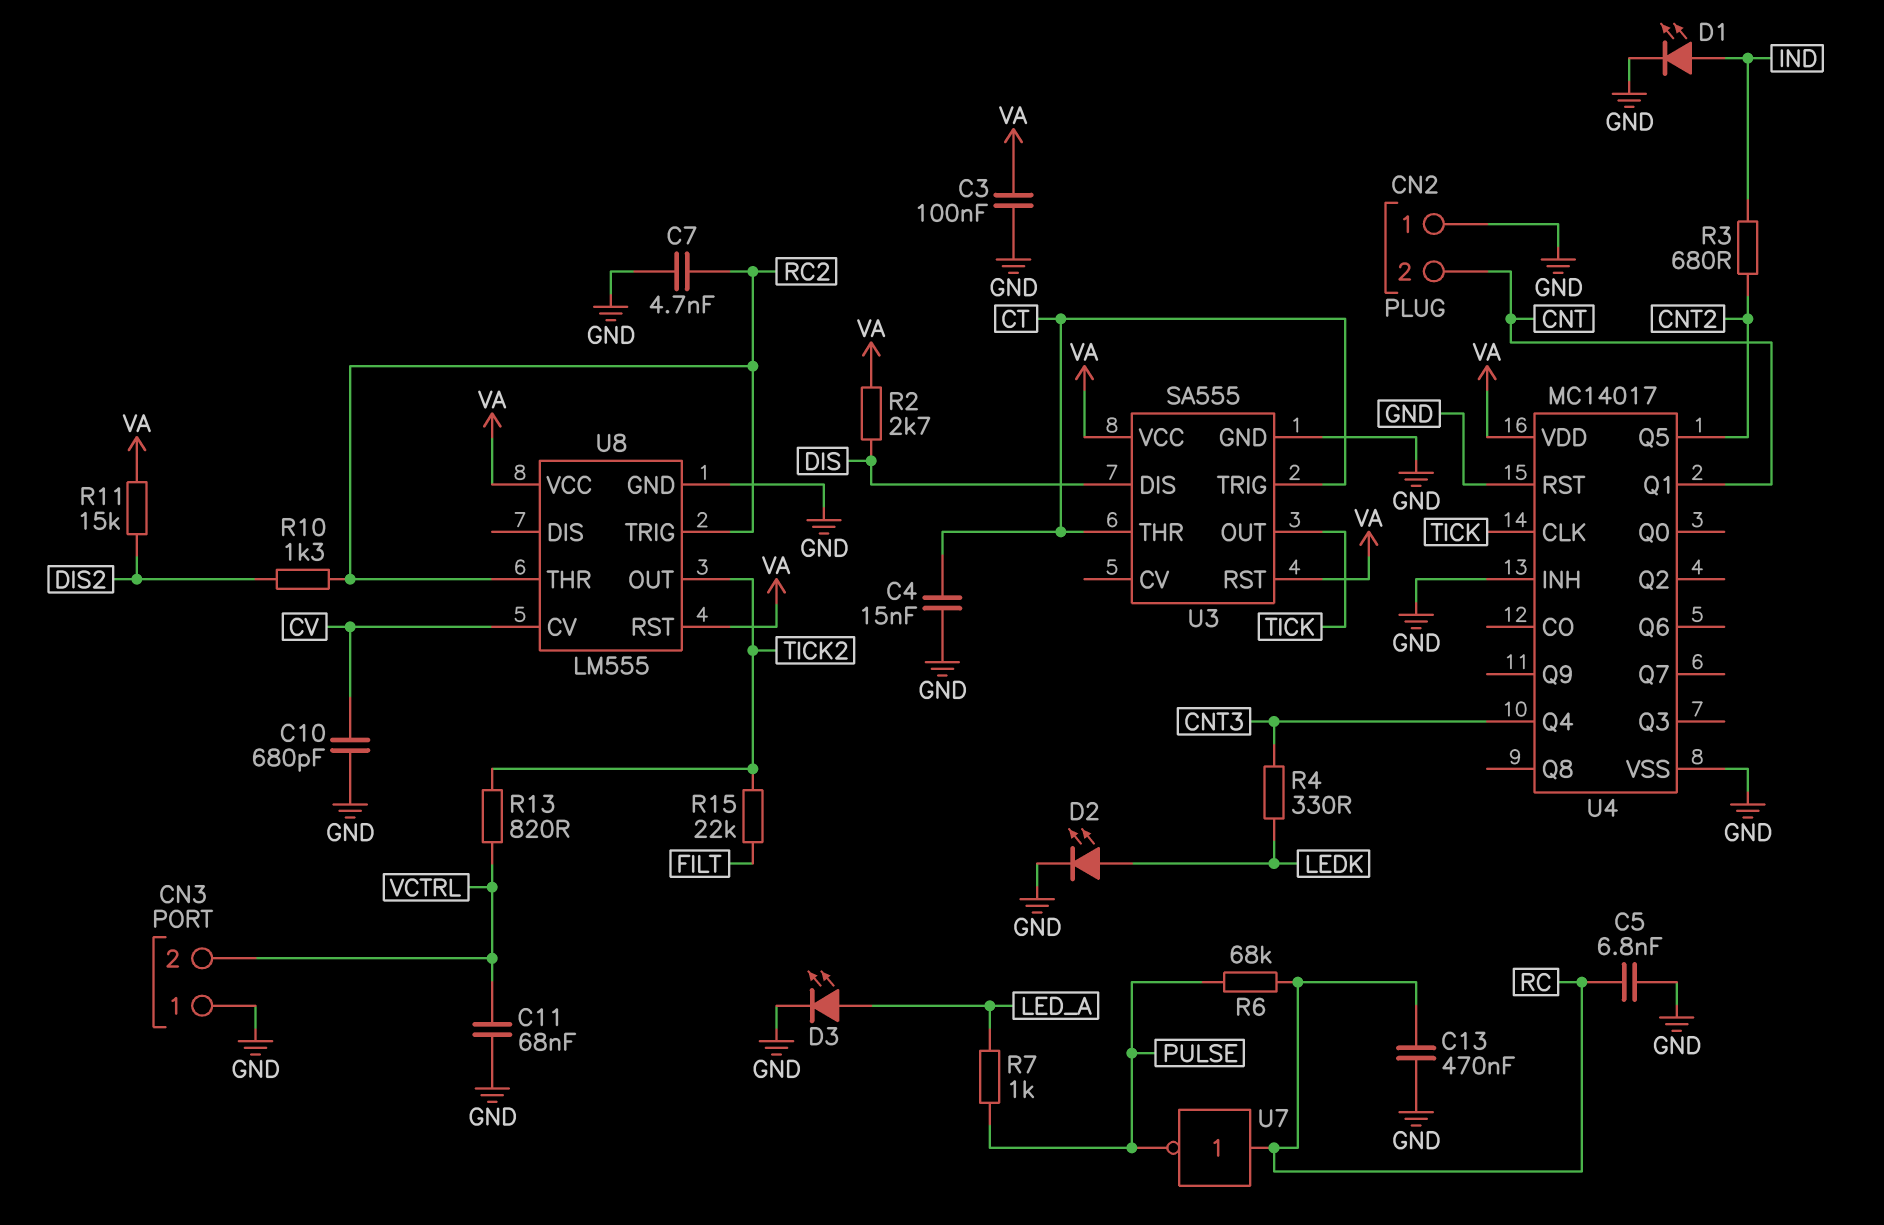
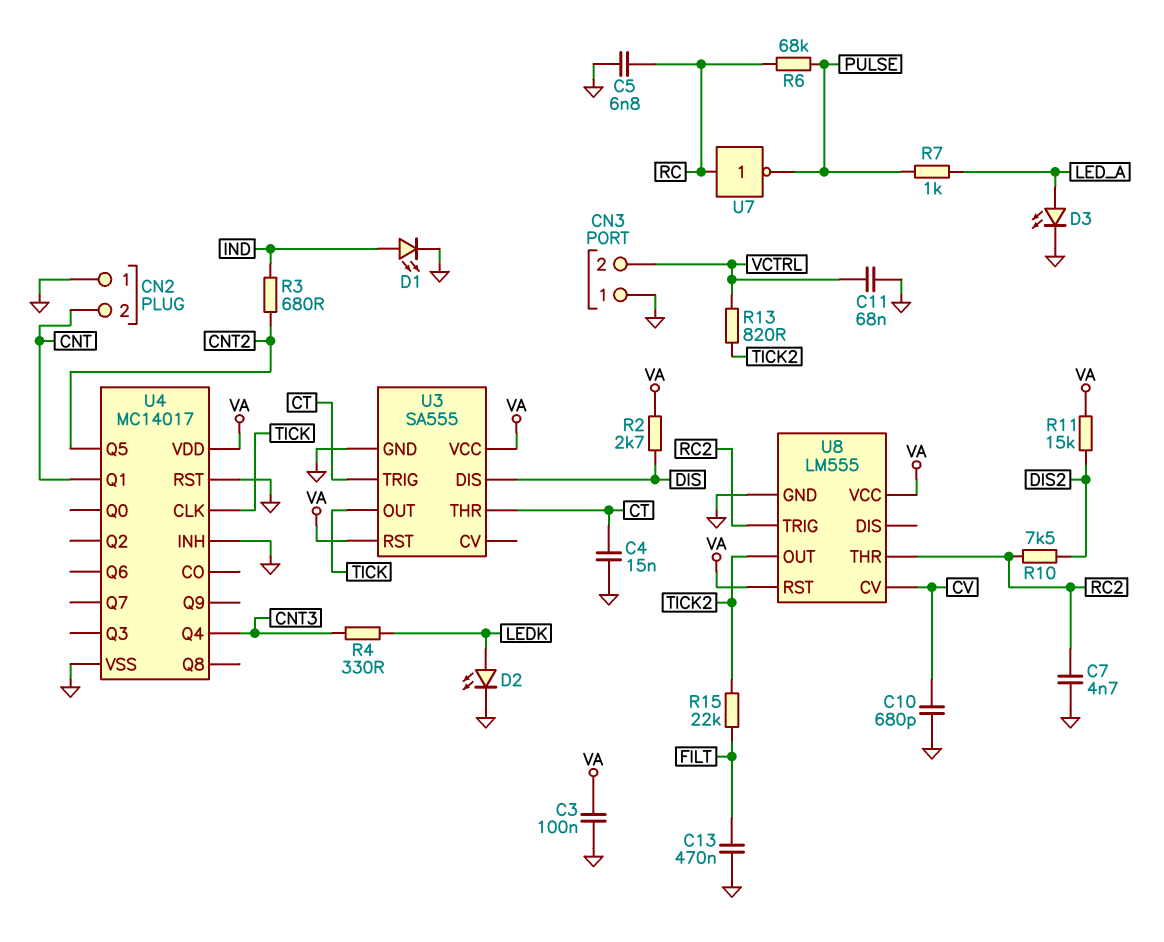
C13: 470nF (GND, RC) -> 470nF (FILT, GND)
R10: 1.3k (DIS2, RC2) -> 7.5k (DIS2, RC2)

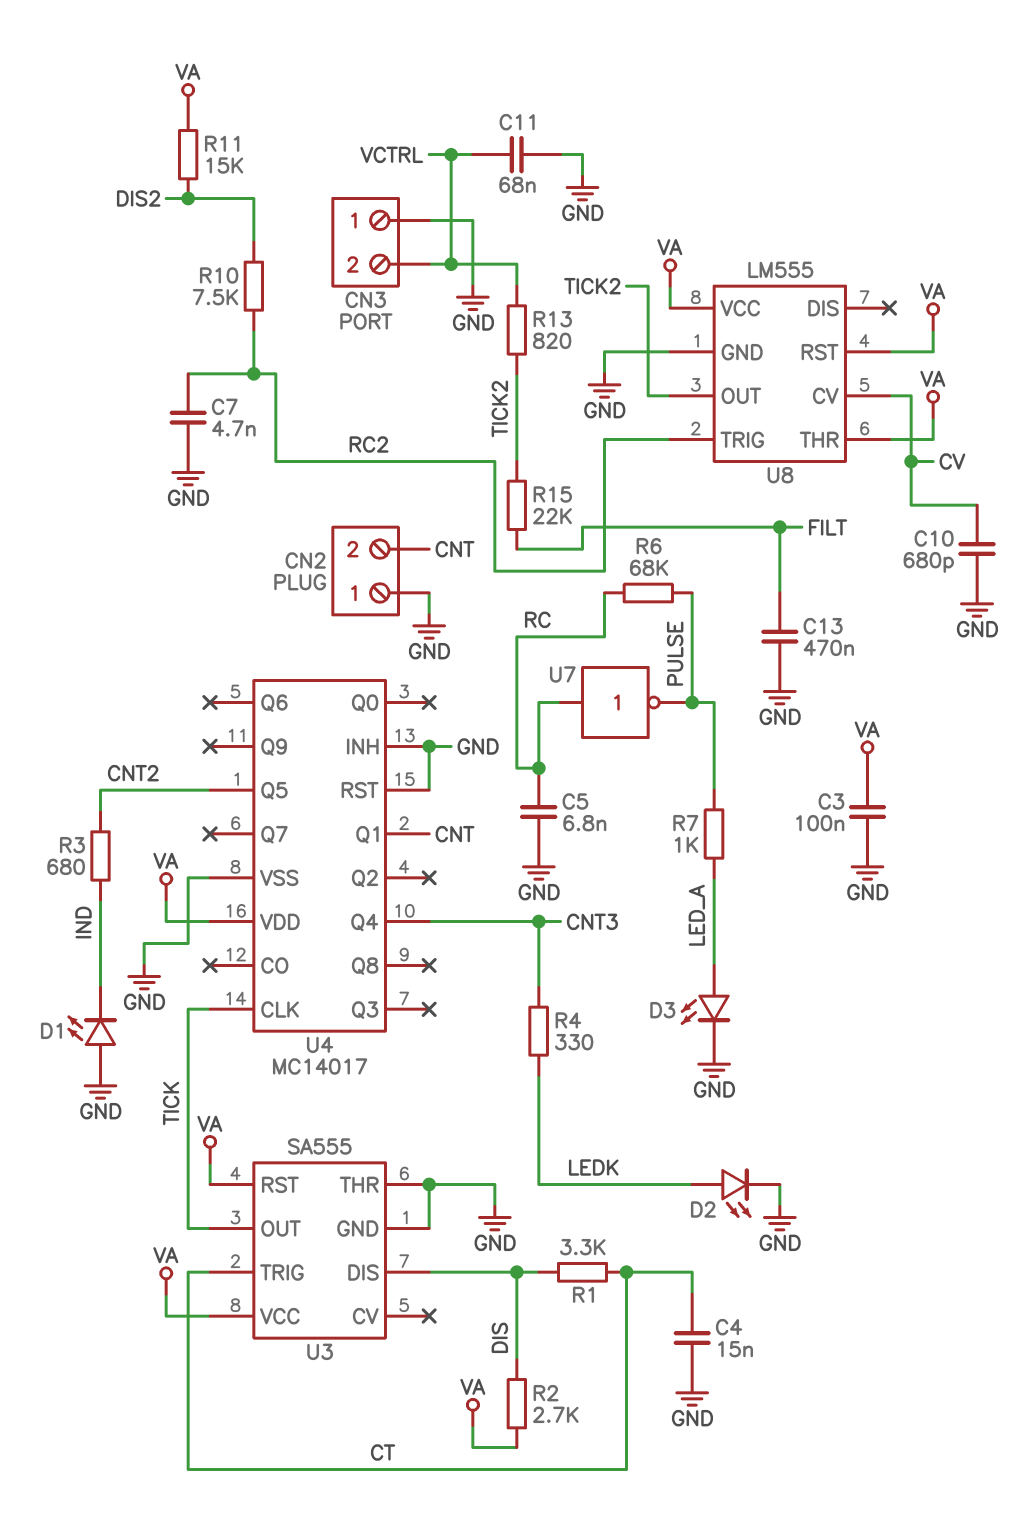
D1: LED (A IND, K GND) -> LED (A GND, K IND)
R1: none -> 3.3k (CT, DIS)
U3 pin THR: CT -> GND
U8 pin THR: RC2 -> VA

